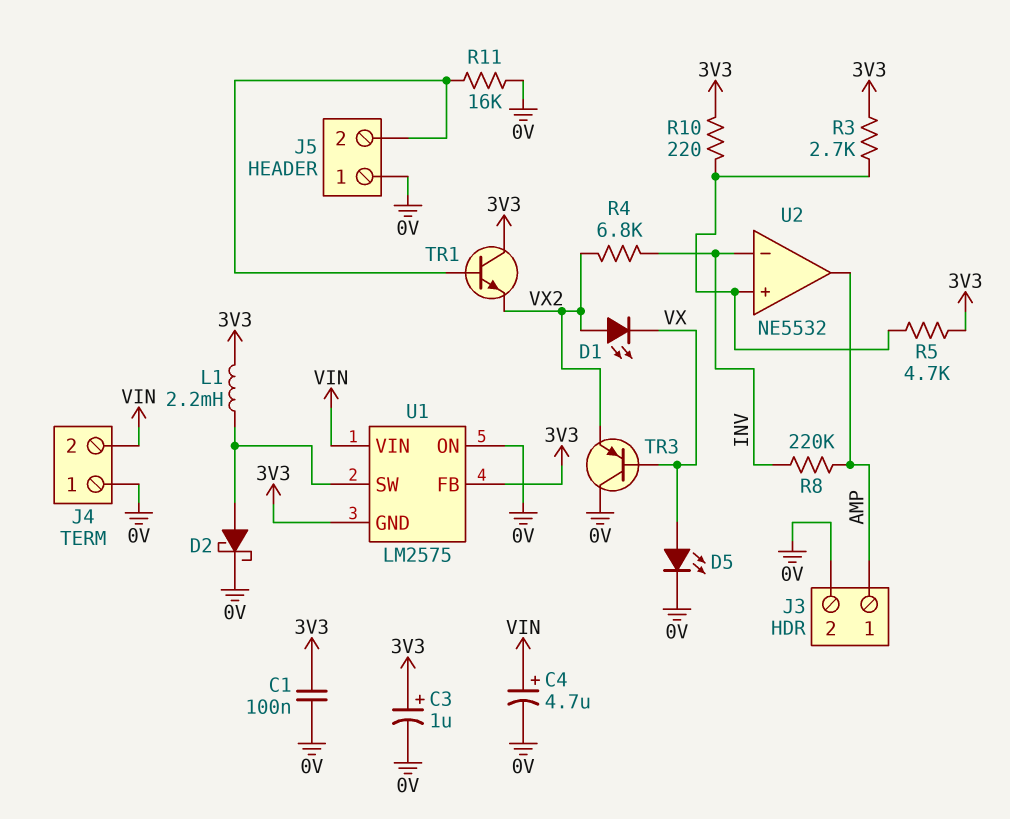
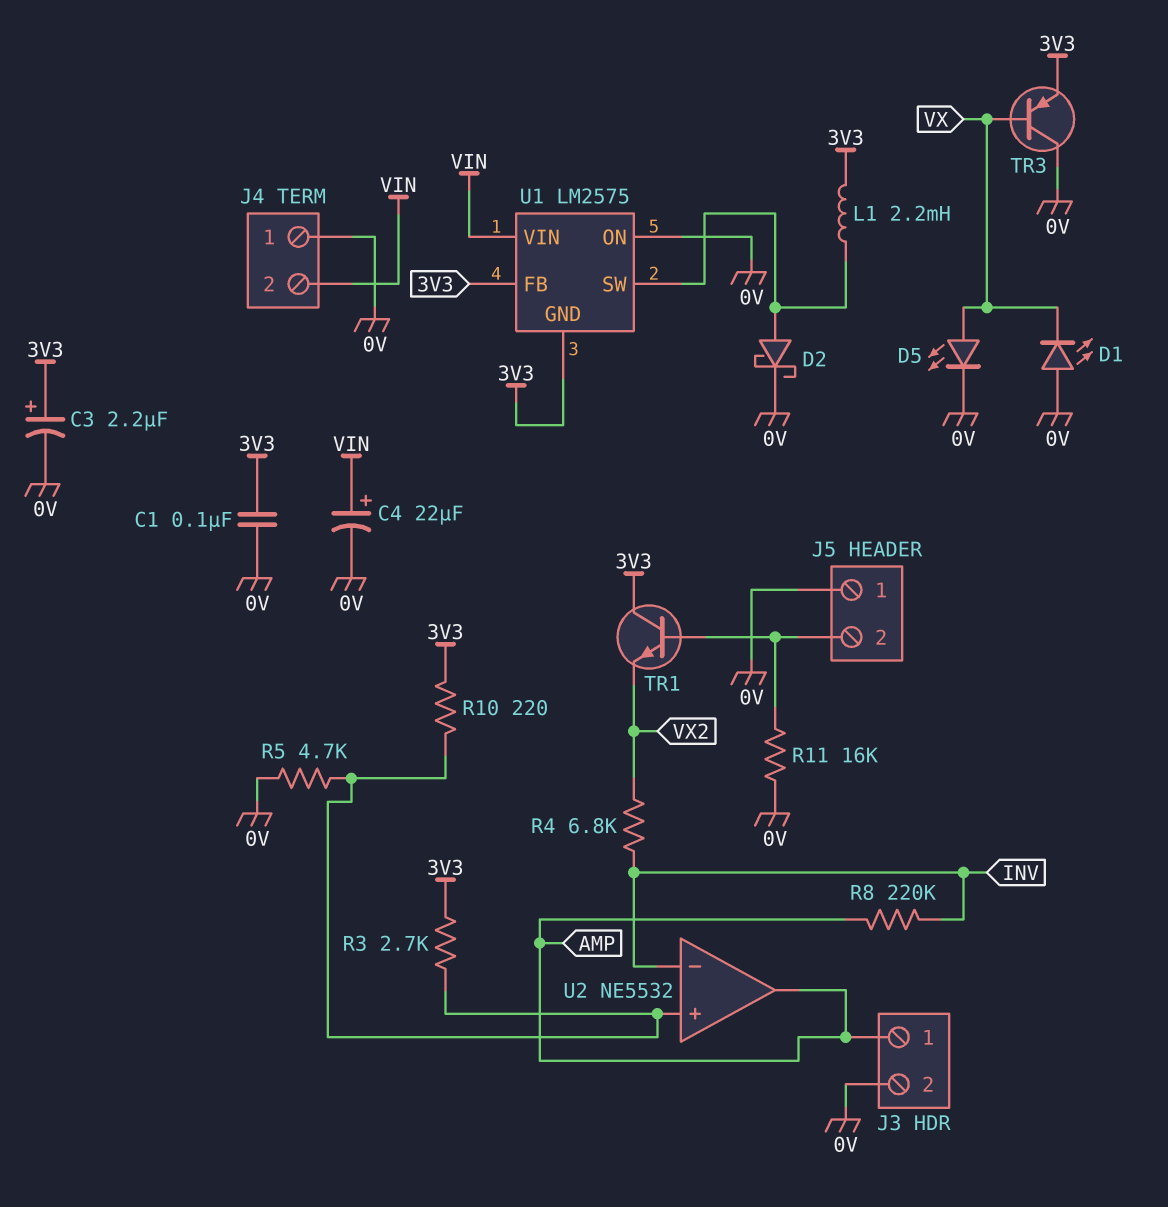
C3: 1uF (plus 3V3, minus 0V) -> 2.2uF (plus 3V3, minus 0V)
C4: 4.7uF (plus VIN, minus 0V) -> 22uF (plus VIN, minus 0V)
D1: LED (A VX2, K VX) -> LED (A 0V, K VX)
R5: 4.7k (3V3, U2/in+) -> 4.7k (0V, U2/in+)
TR3: PNP (B VX, C 0V, E VX2) -> PNP (B VX, C 0V, E 3V3)

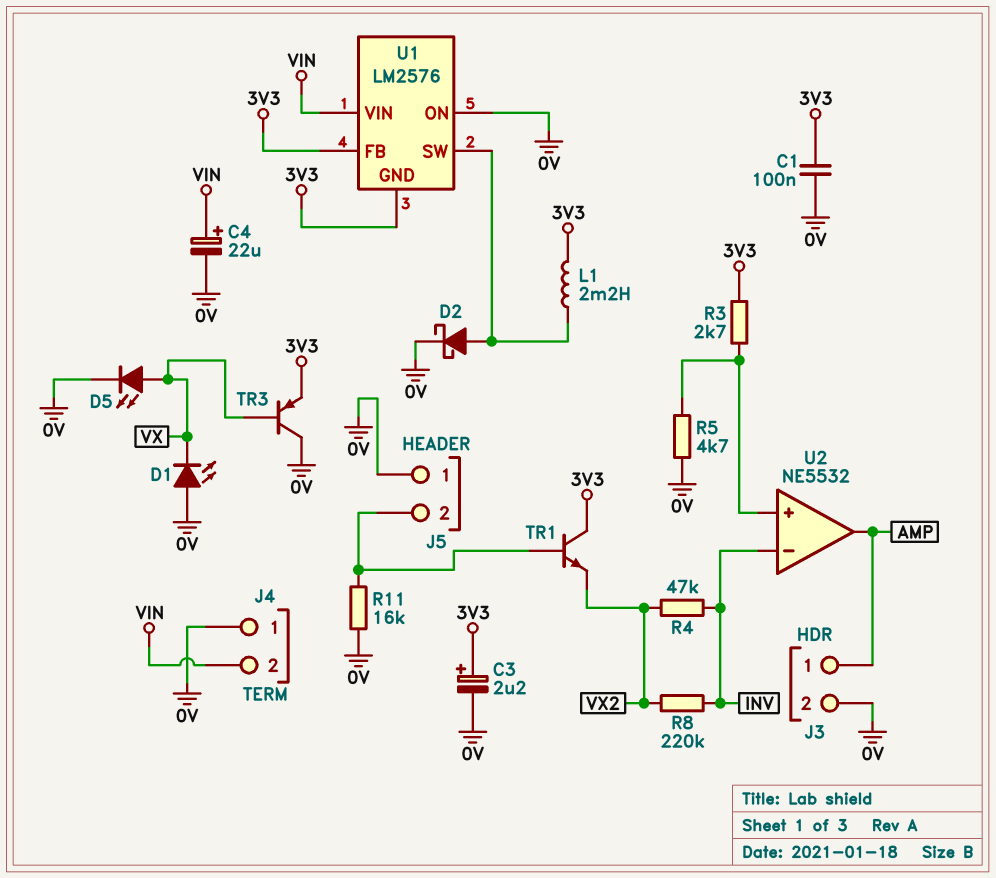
R4: 6.8k (INV, VX2) -> 47k (INV, VX2)
R8: 220k (AMP, INV) -> 220k (INV, VX2)
R10: 220 (3V3, U2/in+) -> none
U1: LM2575 -> LM2576

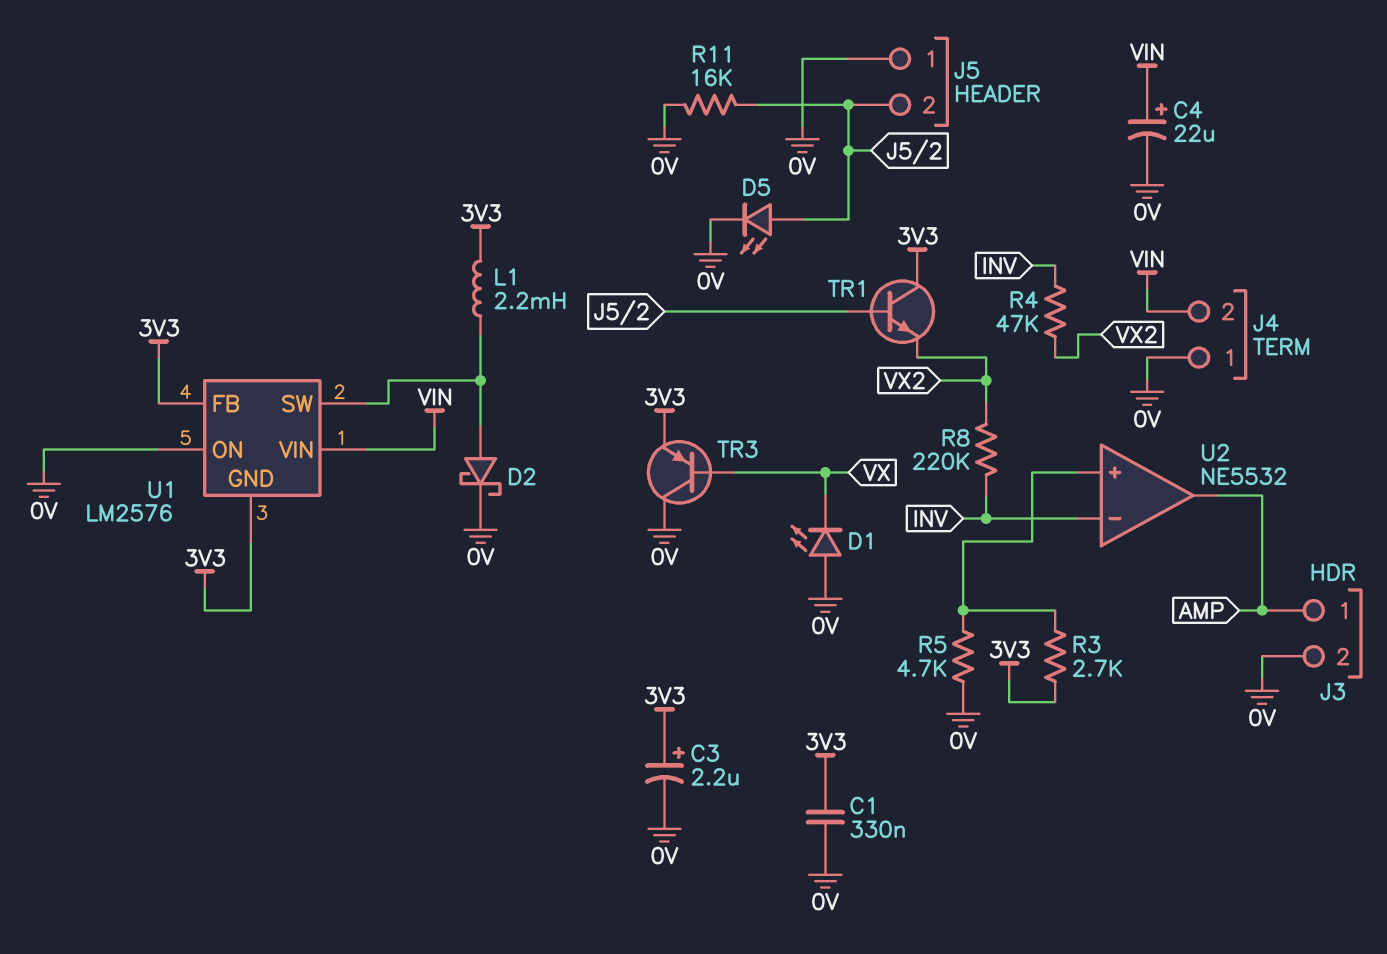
C1: 100nF (0V, 3V3) -> 330nF (0V, 3V3)
D5: LED (A VX, K 0V) -> LED (A J5/2, K 0V)

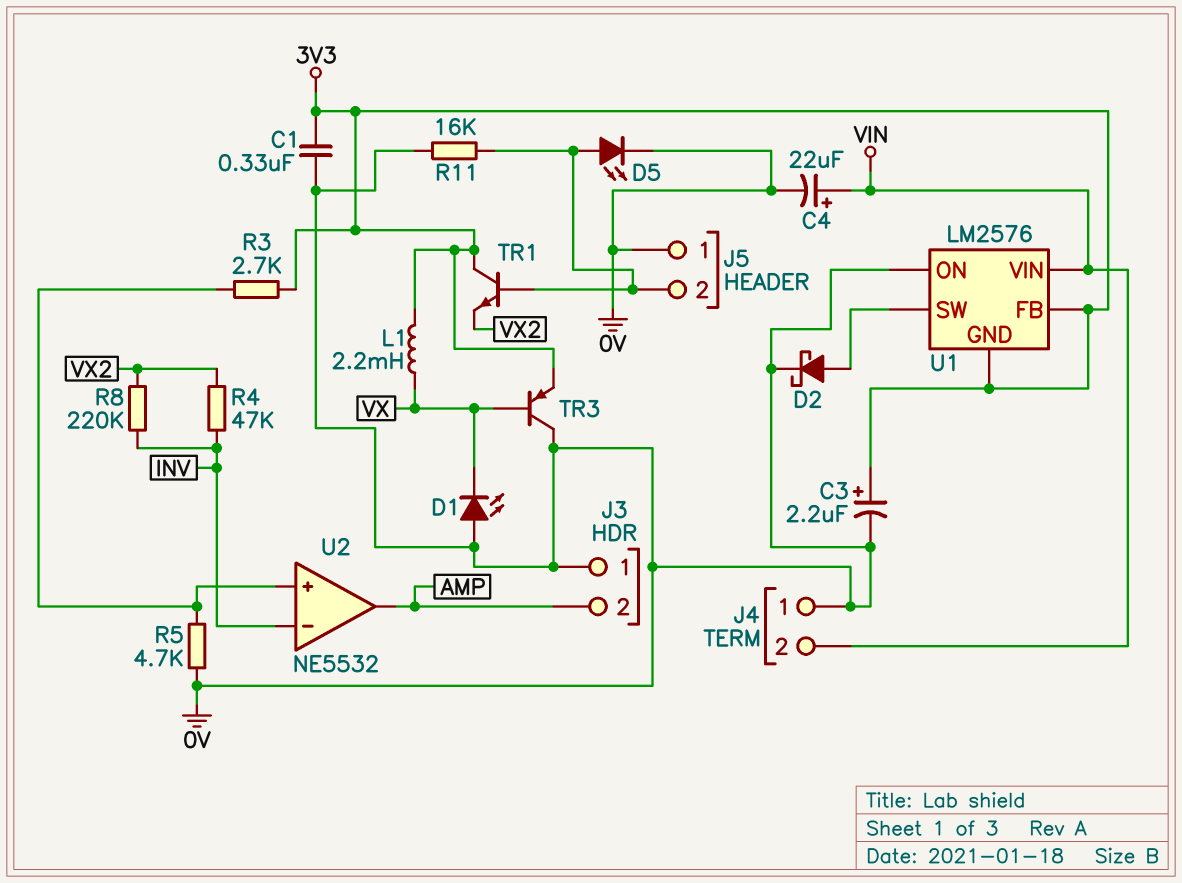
J3 pin 1: AMP -> 0V
J3 pin 2: 0V -> AMP
L1: 2.2mH (3V3, U1/SW) -> 2.2mH (3V3, VX)

